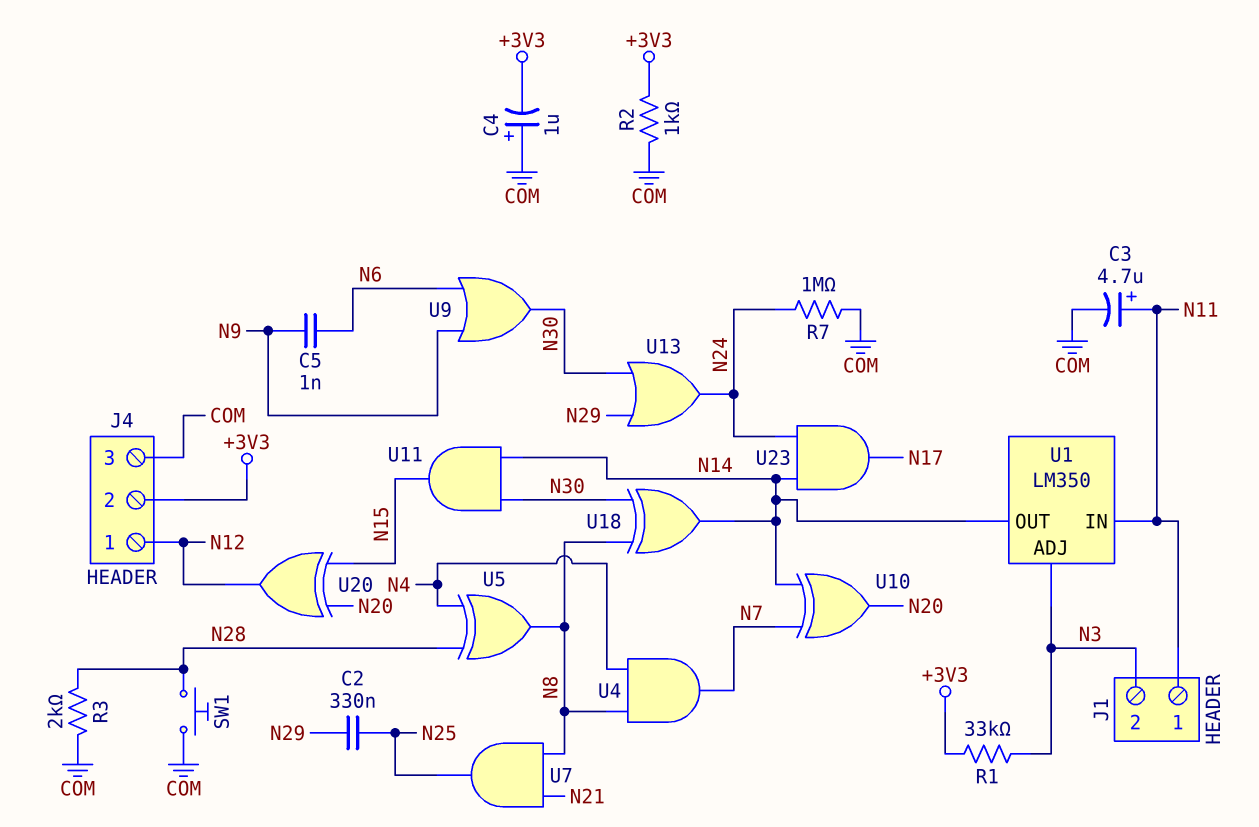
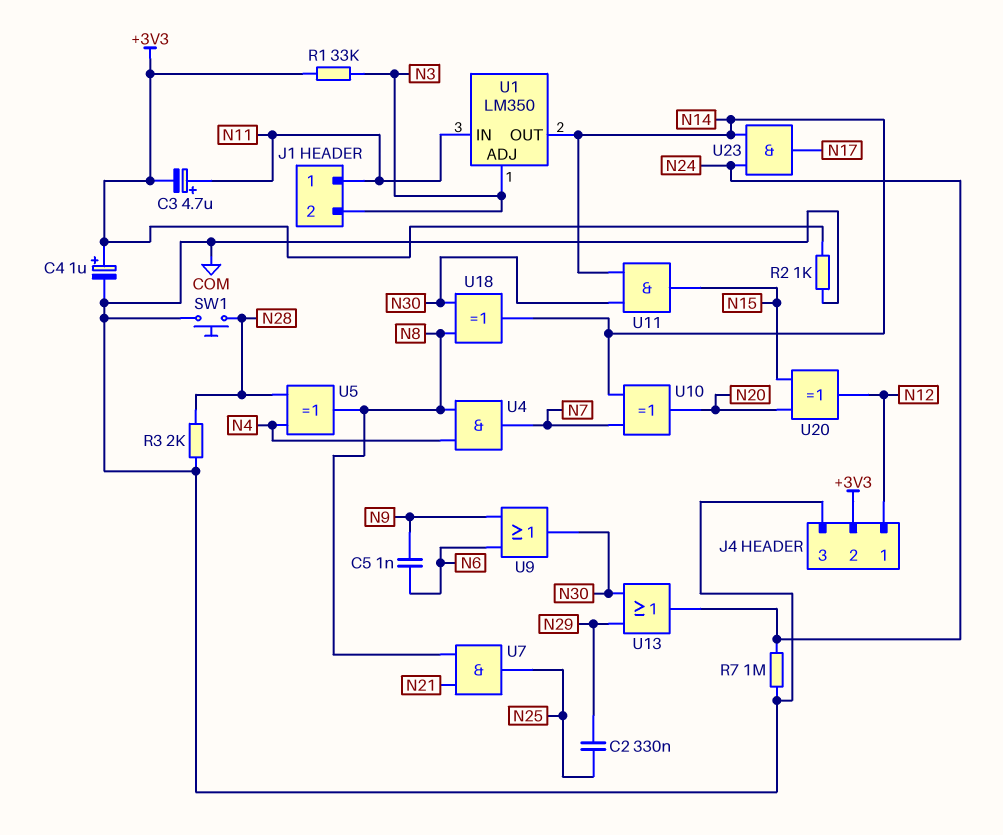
C3: 4.7uF (plus N11, minus COM) -> 4.7uF (plus N11, minus +3V3)
C4: 1uF (plus COM, minus +3V3) -> 1uF (plus +3V3, minus COM)

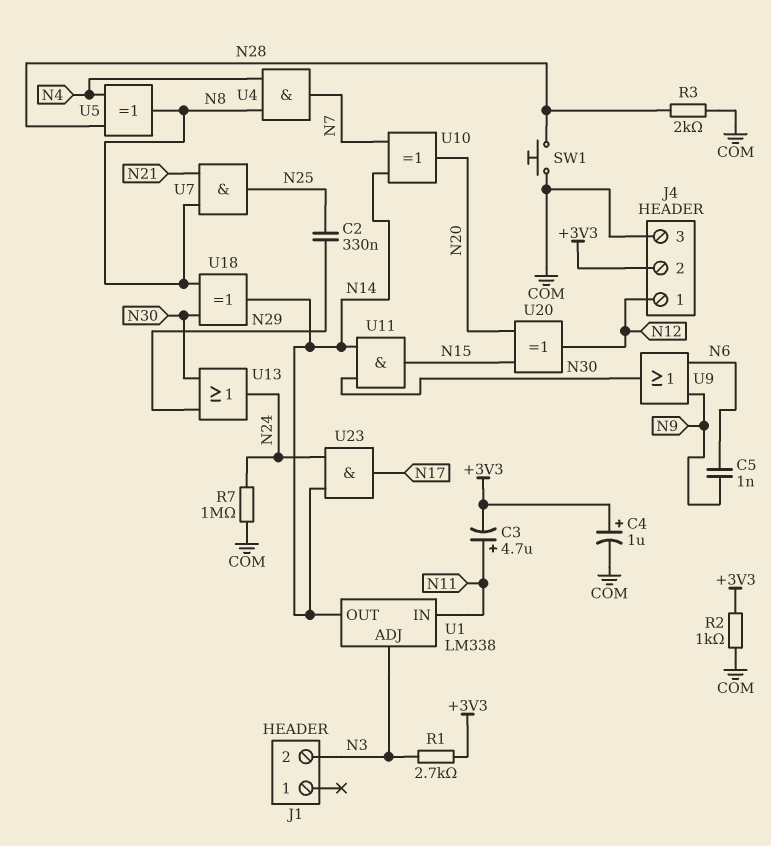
J1 pin 1: N11 -> none
R1: 33k (+3V3, N3) -> 2.7k (+3V3, N3)
U1: LM350 -> LM338

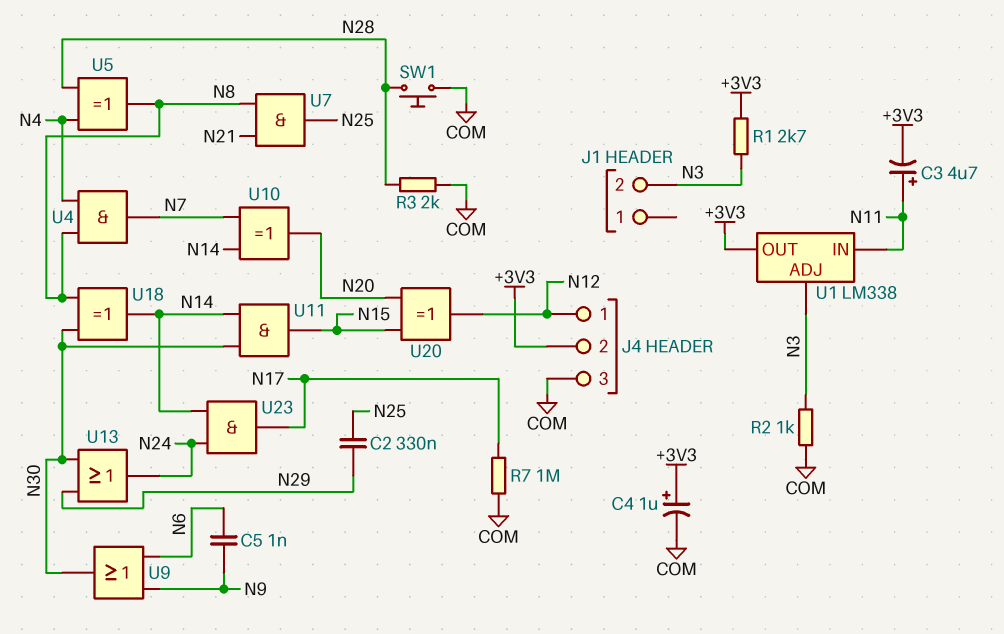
R2: 1k (+3V3, COM) -> 1k (COM, N3)
R7: 1M (COM, N24) -> 1M (COM, N17)
U1 pin OUT: N14 -> +3V3

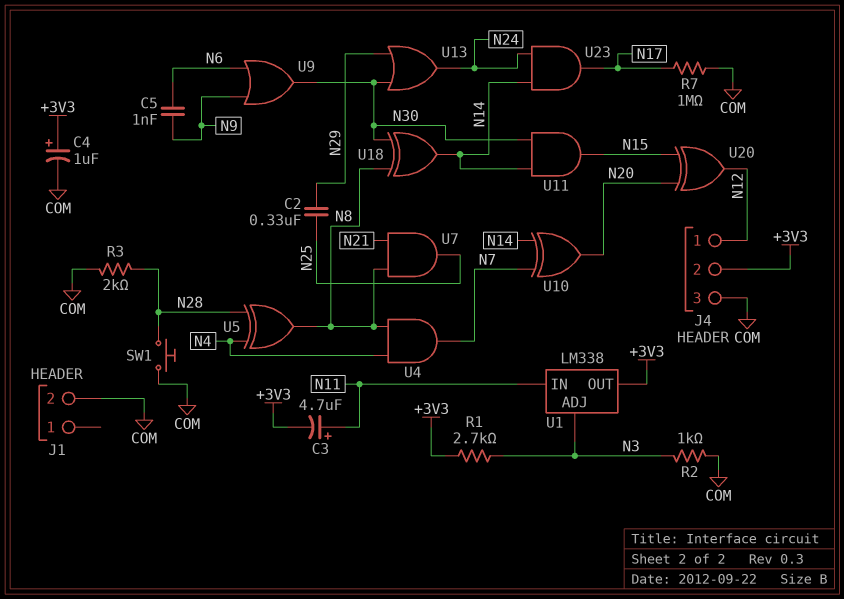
J1 pin 2: N3 -> COM

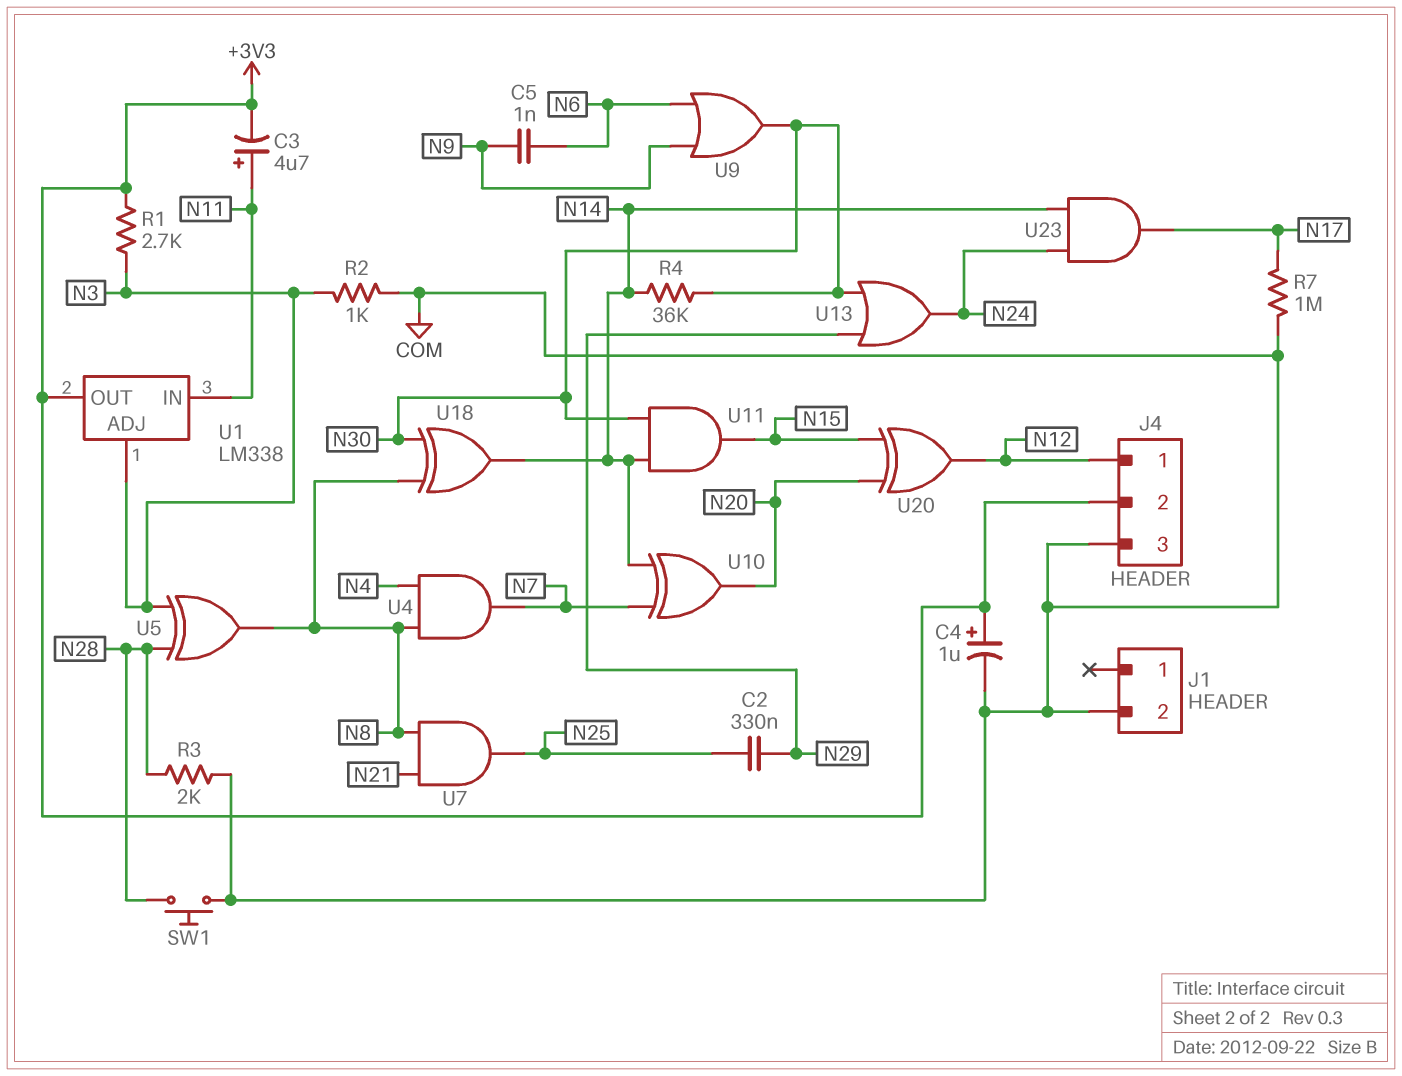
R4: none -> 36k (N14, N30)
U5: XOR (in N4, in N28, out N8) -> XOR (in N3, in N28, out N8)

